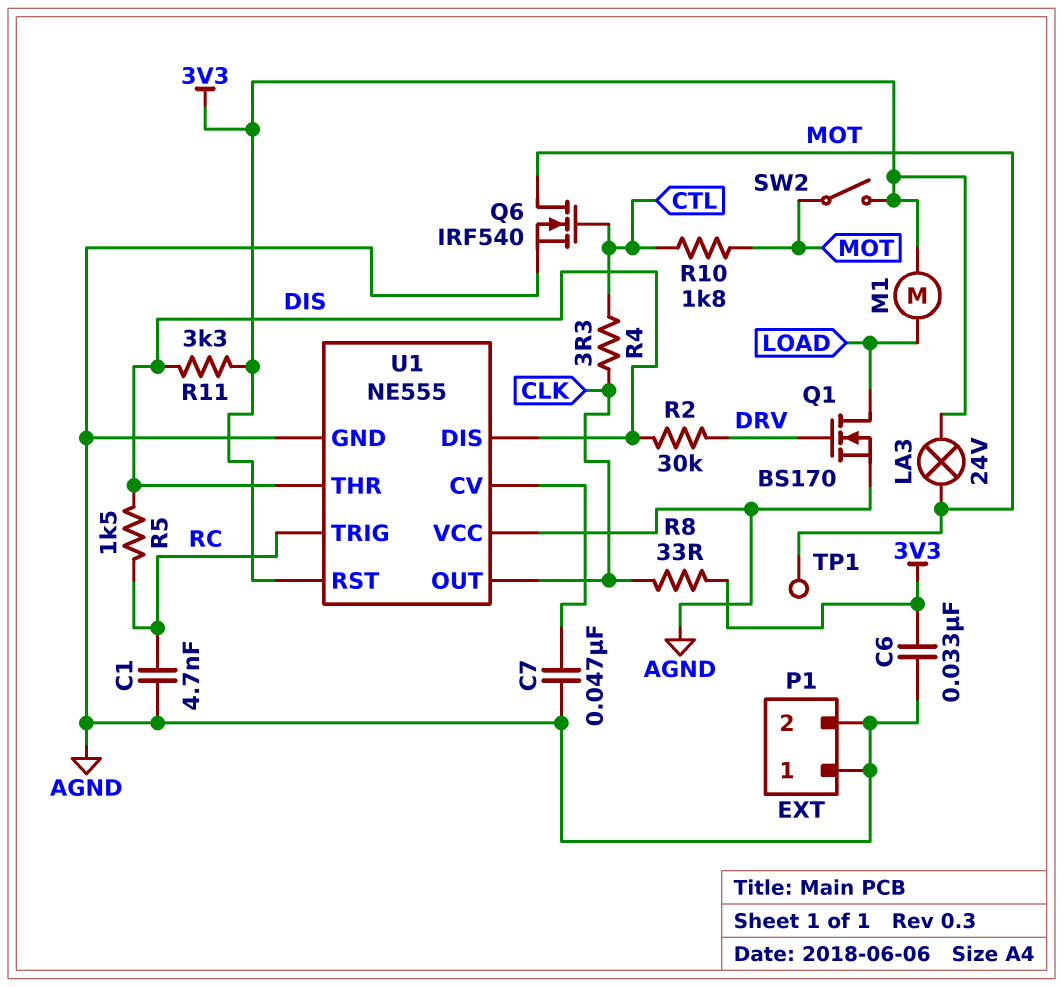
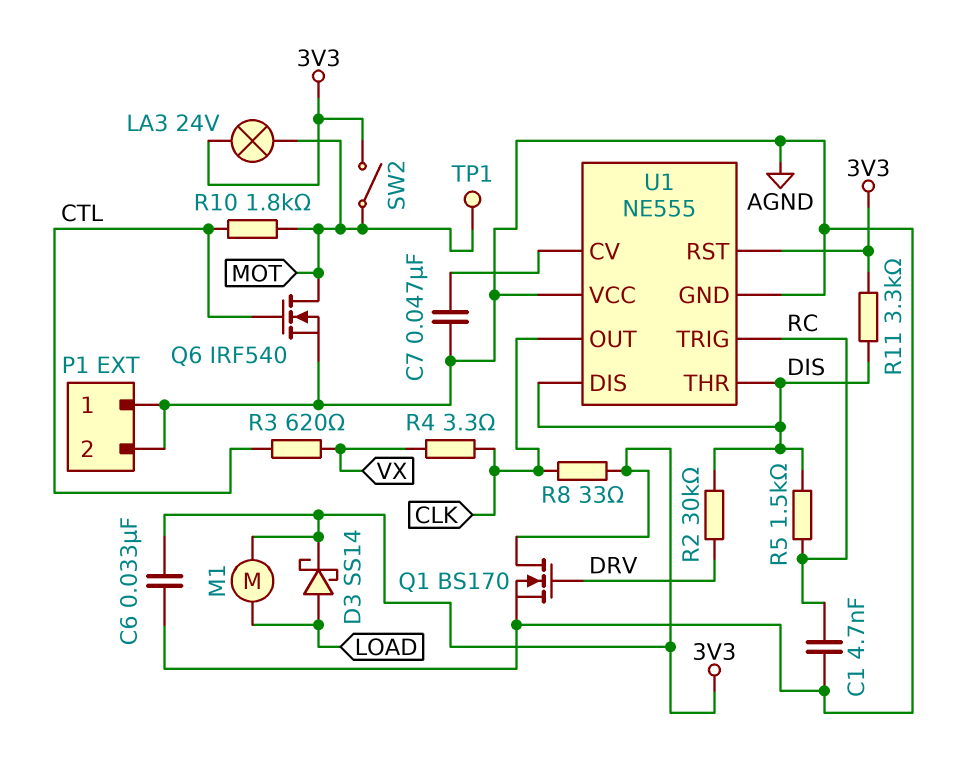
D3: none -> schottky SS14 (A LOAD, K 3V3)
Q1: NMOS BS170 (G DRV, D LOAD, S AGND) -> NMOS BS170 (G DRV, D 3V3, S AGND)
R3: none -> 620 (CTL, VX)
R4: 3.3 (CLK, CTL) -> 3.3 (CLK, VX)

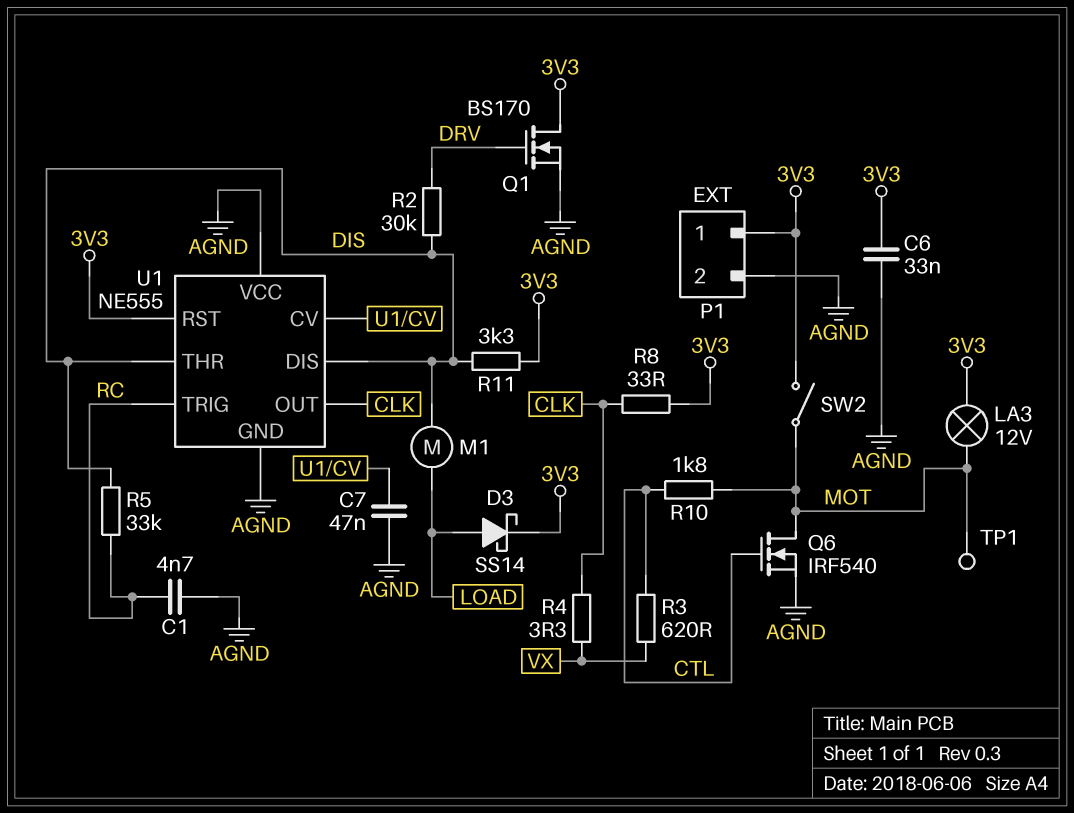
LA3: lamp 24V (3V3, MOT) -> lamp 12V (3V3, MOT)
M1: motor (3V3, LOAD) -> motor (DIS, LOAD)
P1 pin 1: AGND -> 3V3
R5: 1.5k (DIS, RC) -> 33k (DIS, RC)

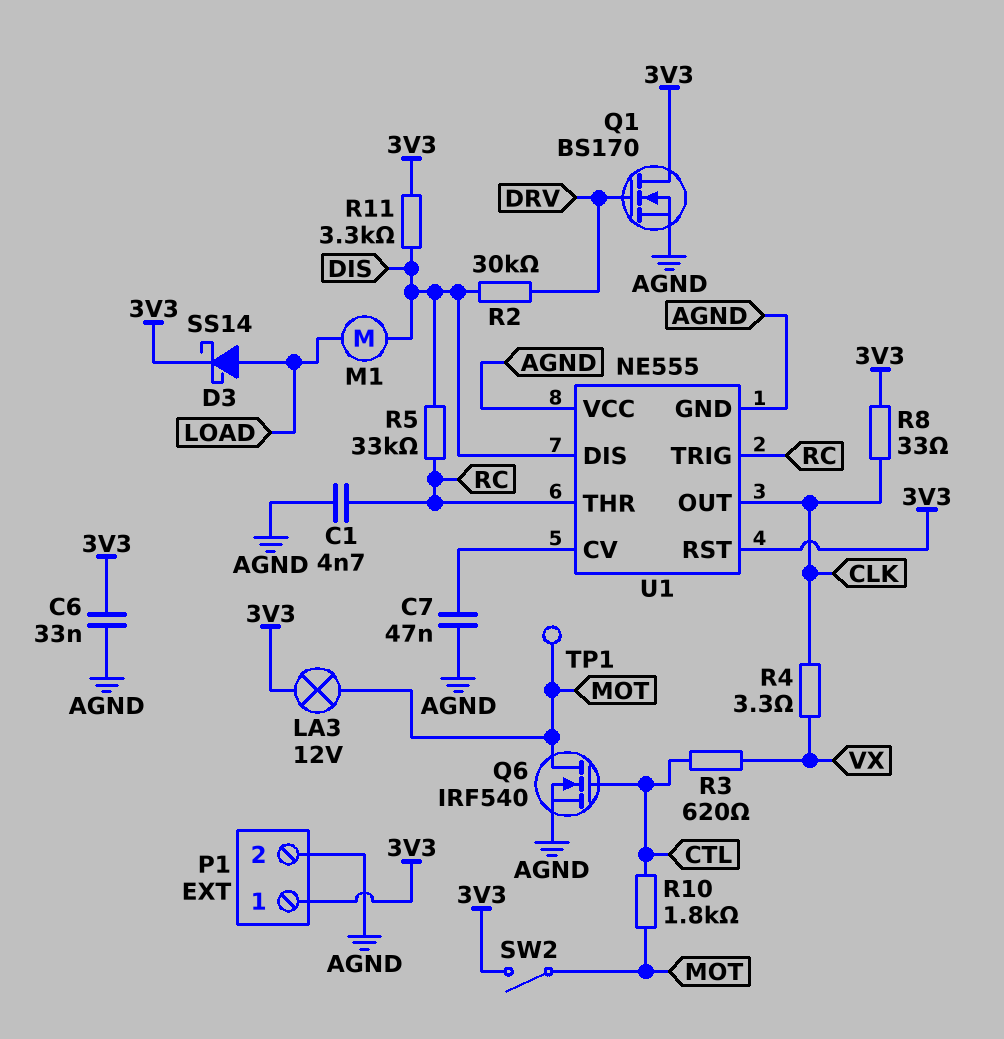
U1 pin THR: DIS -> RC

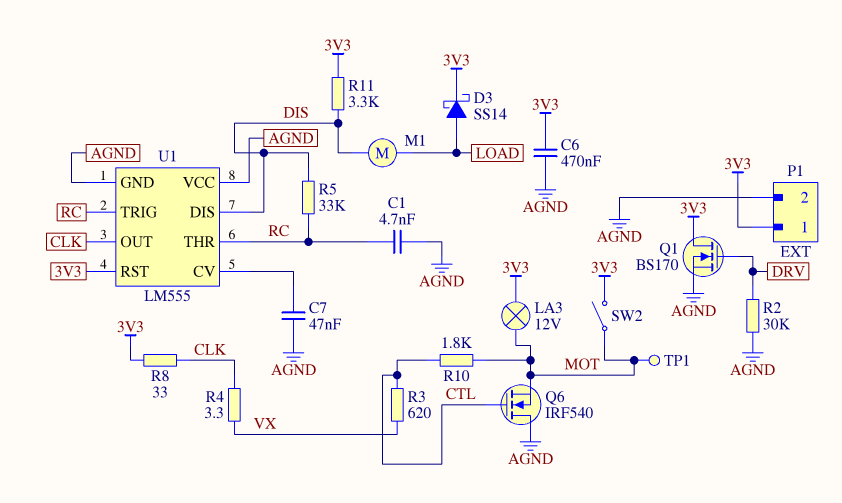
C6: 33nF (3V3, AGND) -> 470nF (3V3, AGND)
Q6: NMOS IRF540 (G CTL, D MOT, S AGND) -> NMOS IRF540 (G CTL, D AGND, S MOT)
R2: 30k (DIS, DRV) -> 30k (AGND, DRV)
U1: NE555 -> LM555

